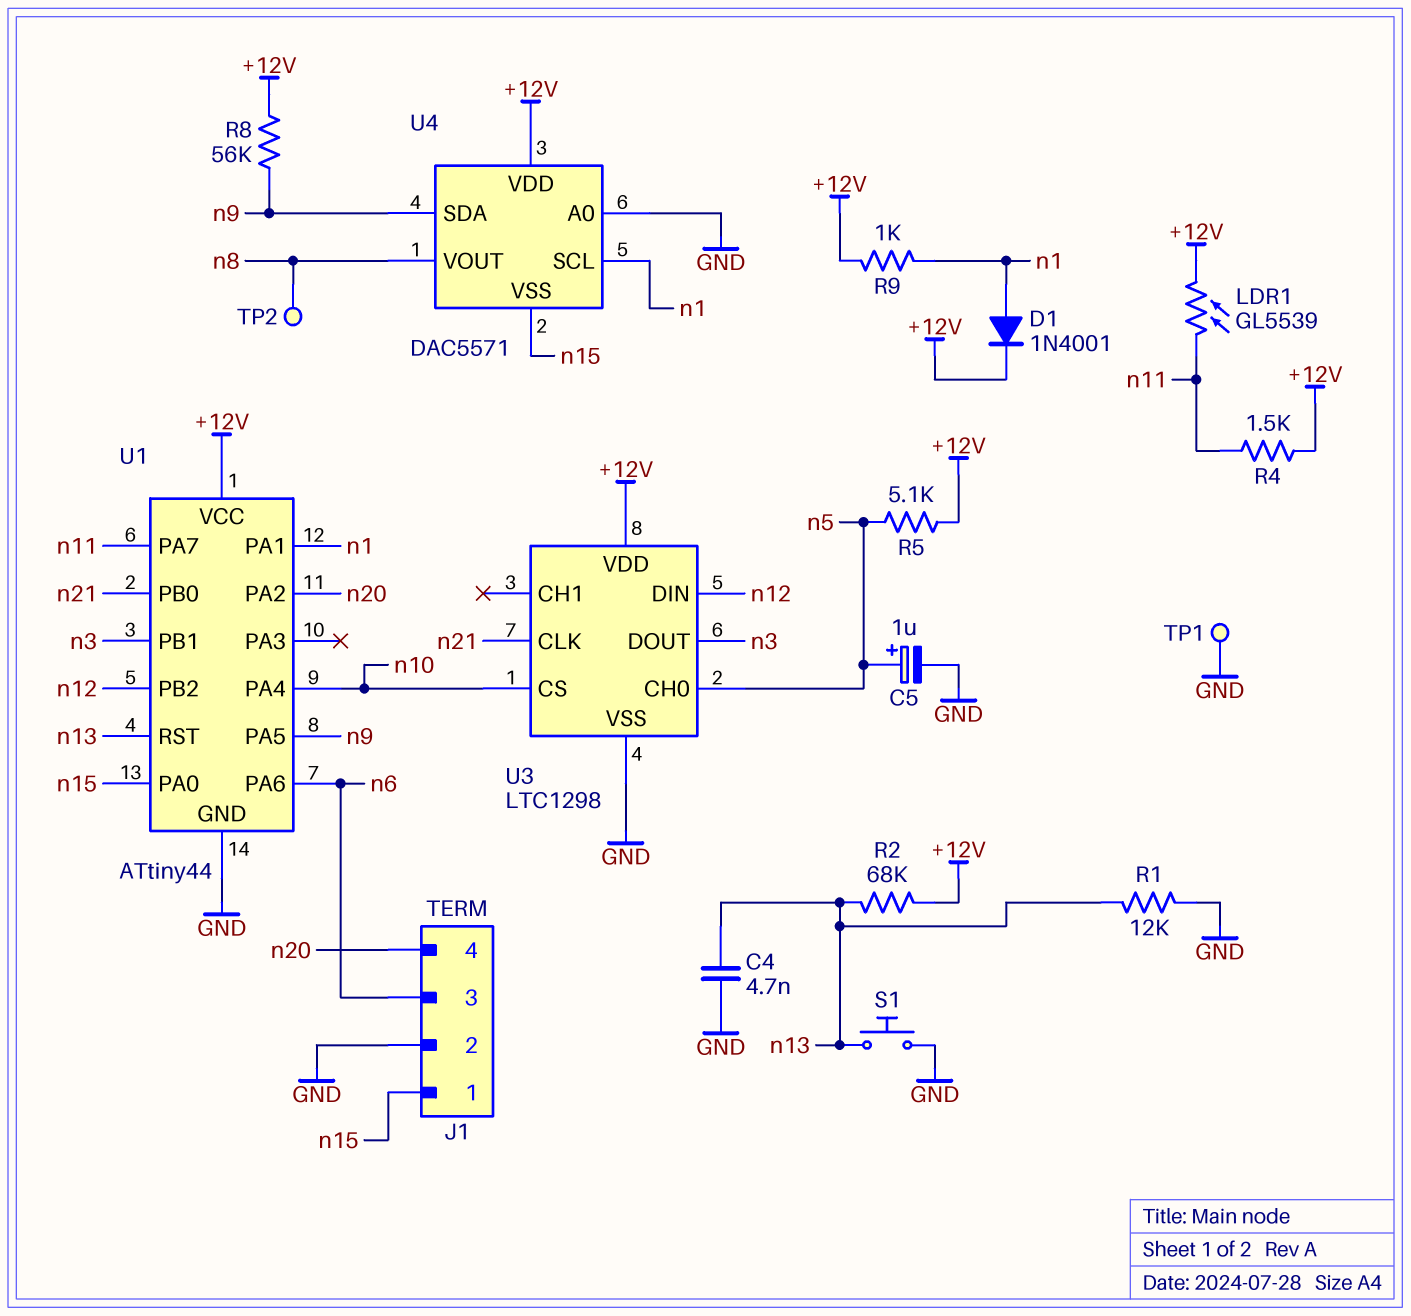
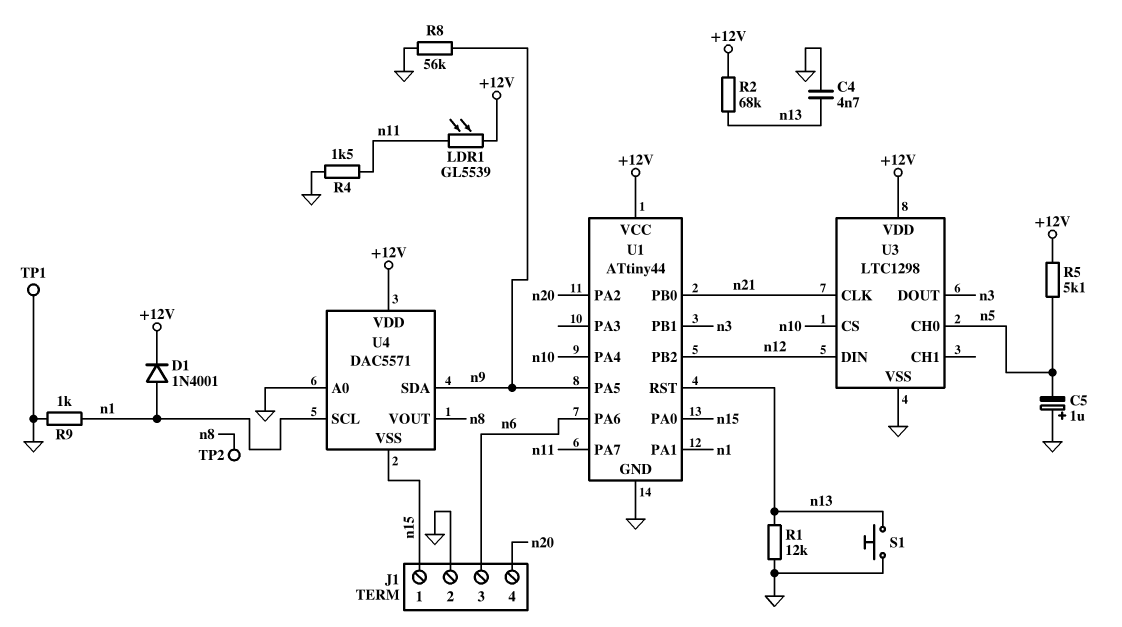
C5: 1uF (plus n5, minus GND) -> 1uF (plus GND, minus n5)
R4: 1.5k (+12V, n11) -> 1.5k (GND, n11)
R8: 56k (+12V, n9) -> 56k (GND, n9)
R9: 1k (+12V, n1) -> 1k (GND, n1)

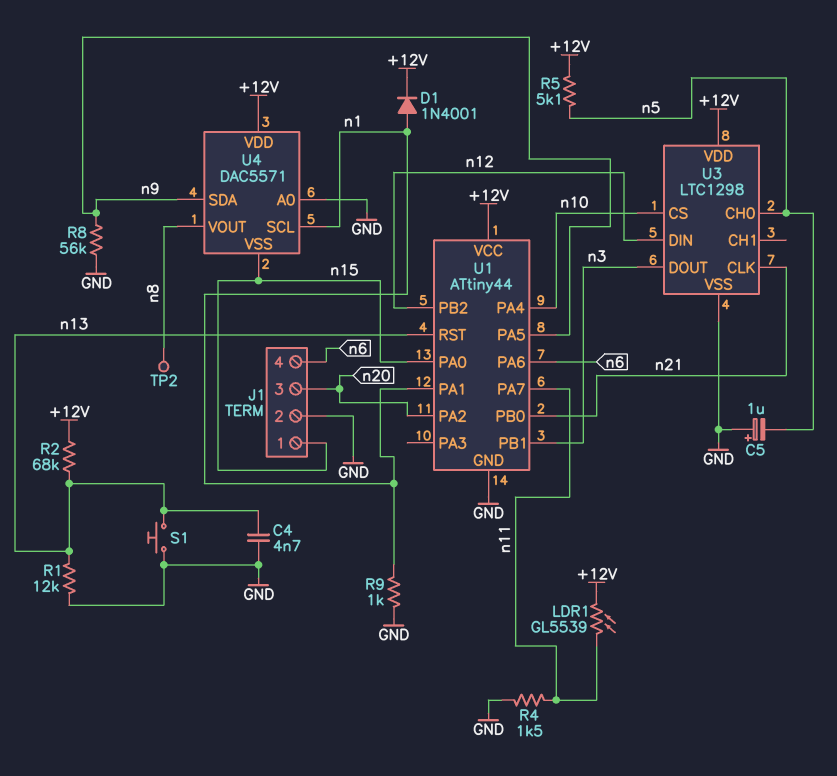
J1 pin 3: n6 -> n20
J1 pin 4: n20 -> n6
TP1: test point (GND) -> none

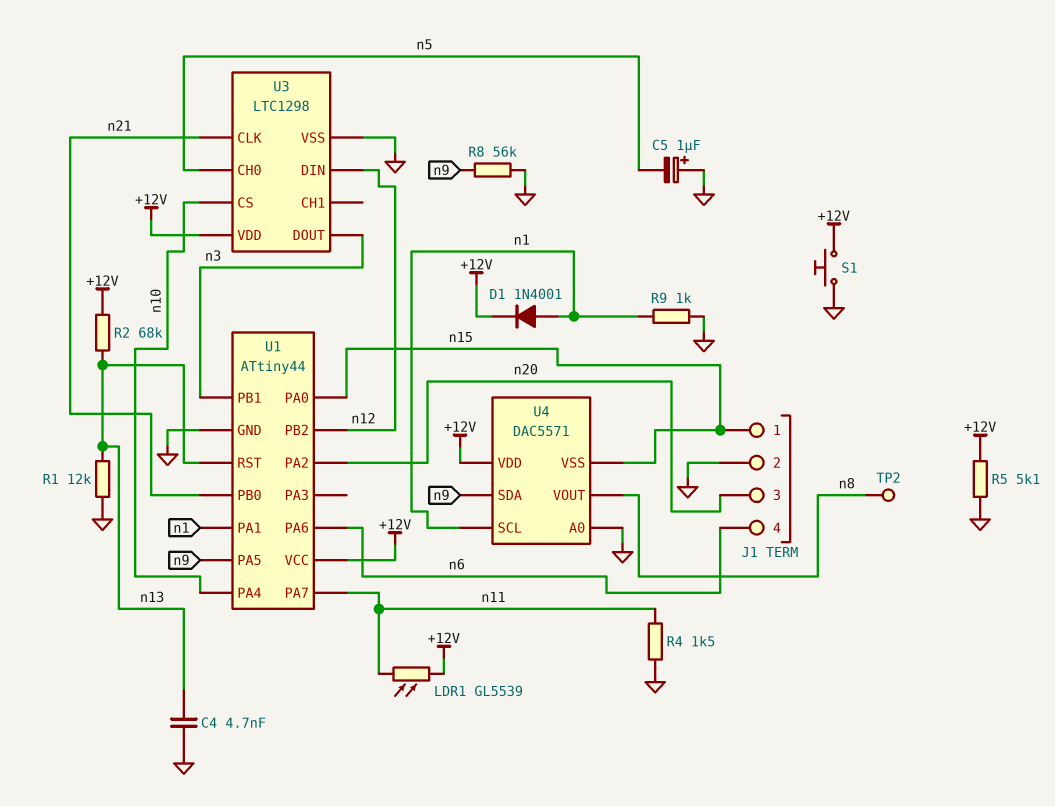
R5: 5.1k (+12V, n5) -> 5.1k (+12V, GND)
S1: button (GND, n13) -> button (+12V, GND)

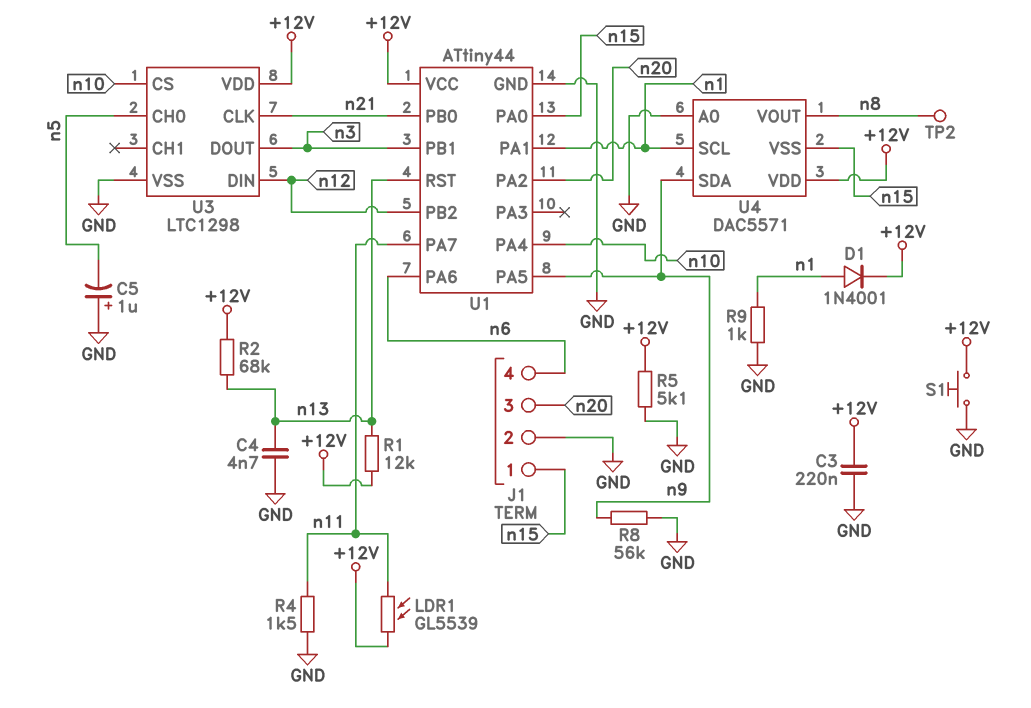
C3: none -> 220nF (+12V, GND)
R1: 12k (GND, n13) -> 12k (+12V, n13)

